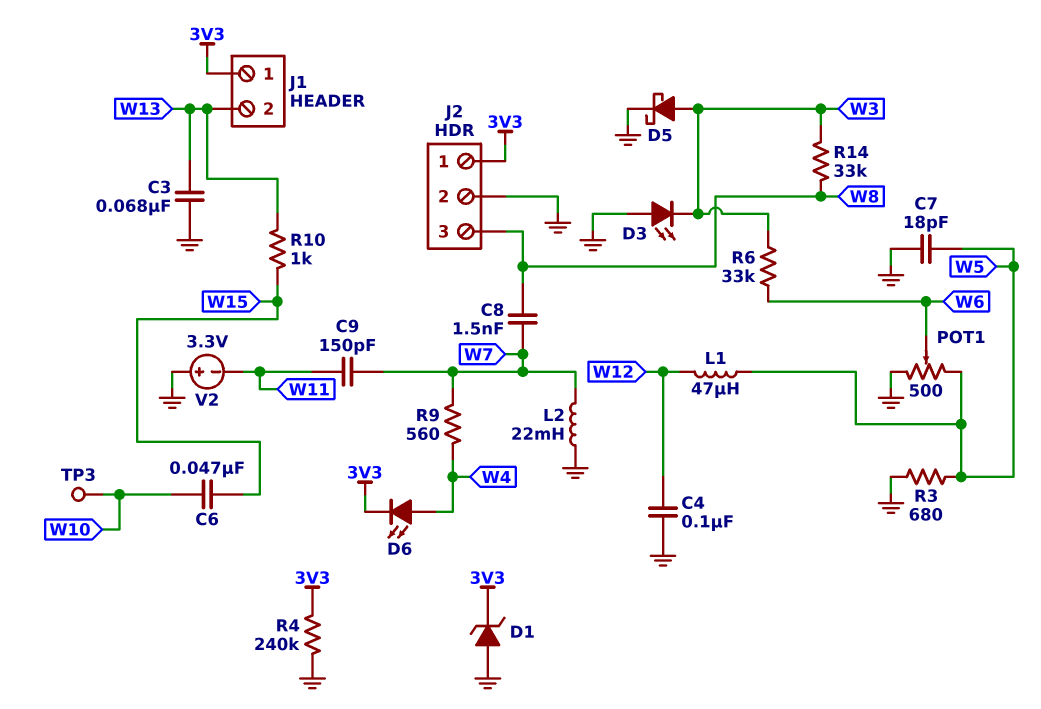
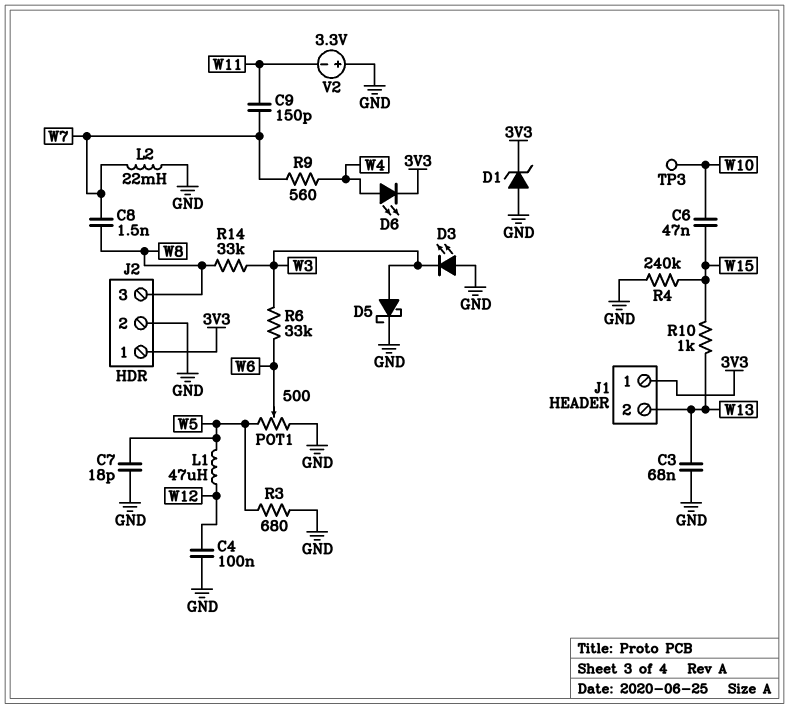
R4: 240k (3V3, GND) -> 240k (GND, W15)

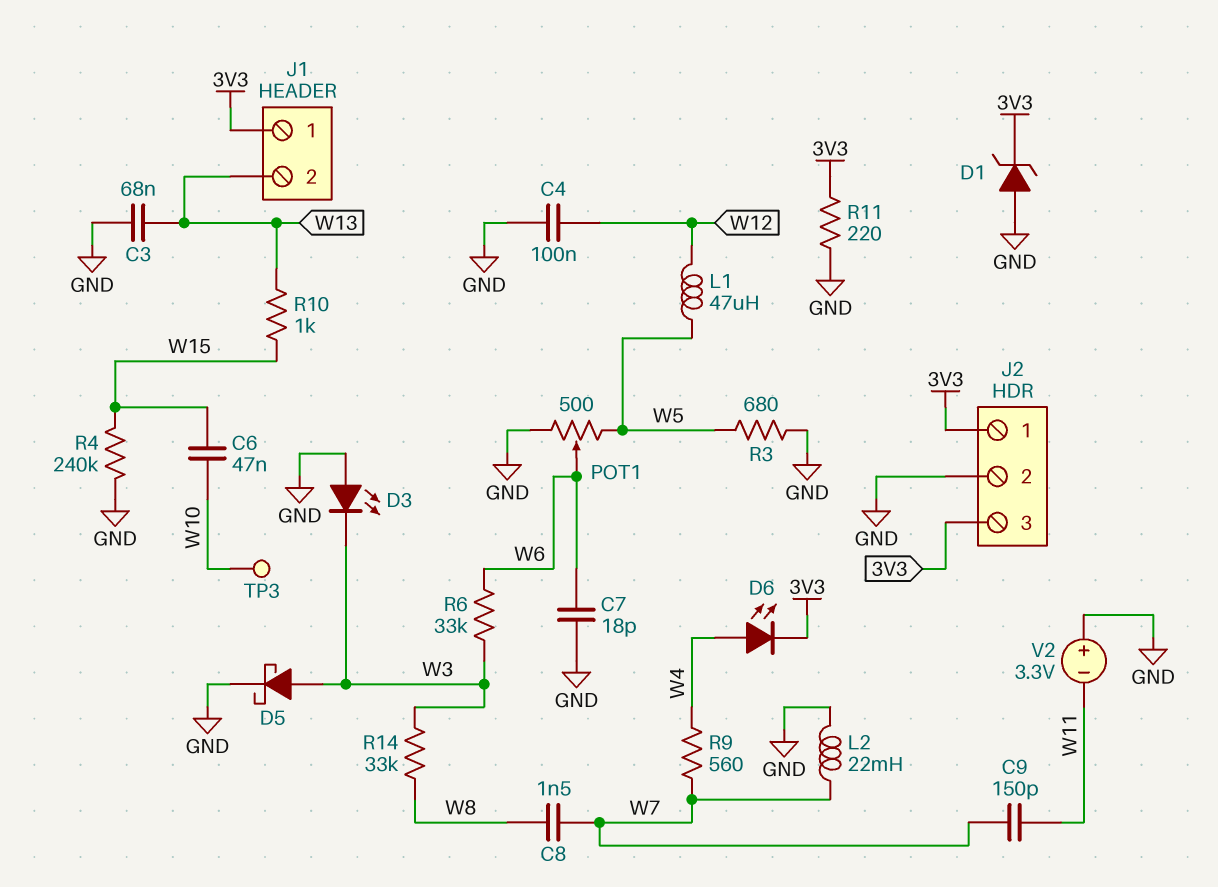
C7: 18pF (GND, W5) -> 18pF (GND, W6)
J2 pin 3: W8 -> 3V3
R11: none -> 220 (3V3, GND)

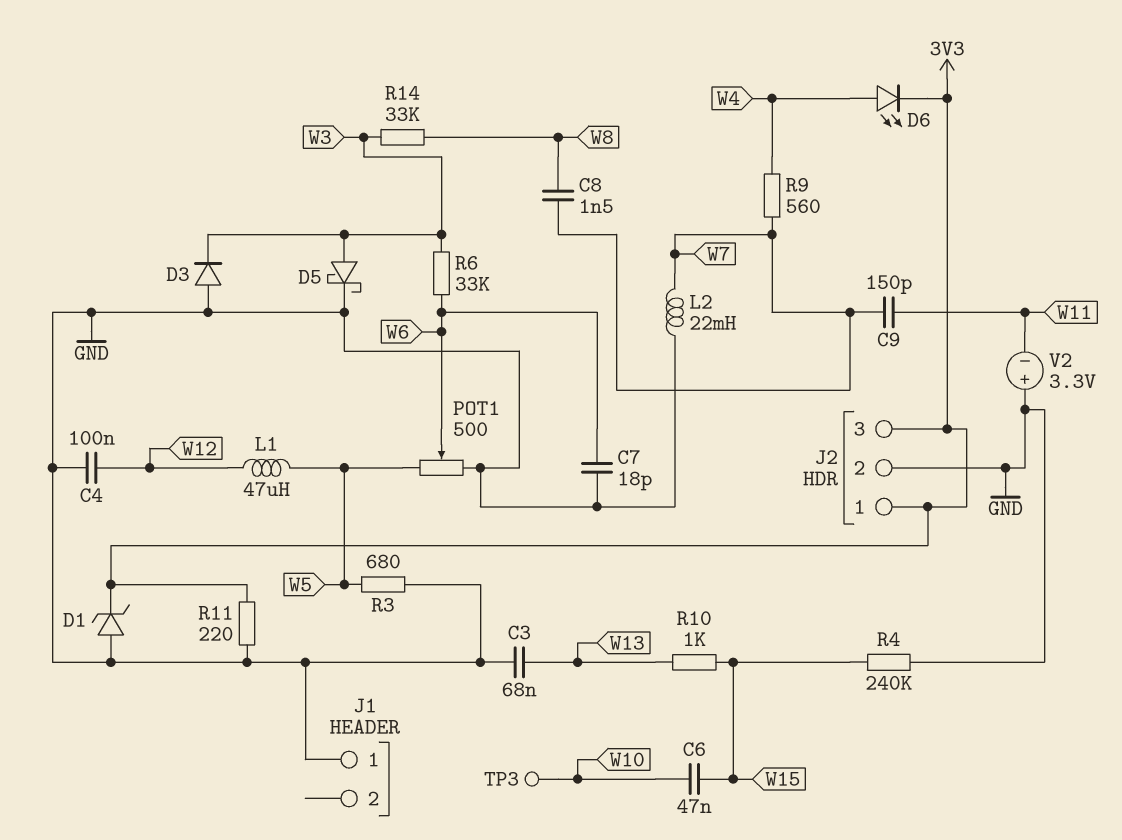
D3: LED (A GND, K W3) -> diode (A GND, K W3)
J1 pin 1: 3V3 -> GND
J1 pin 2: W13 -> none

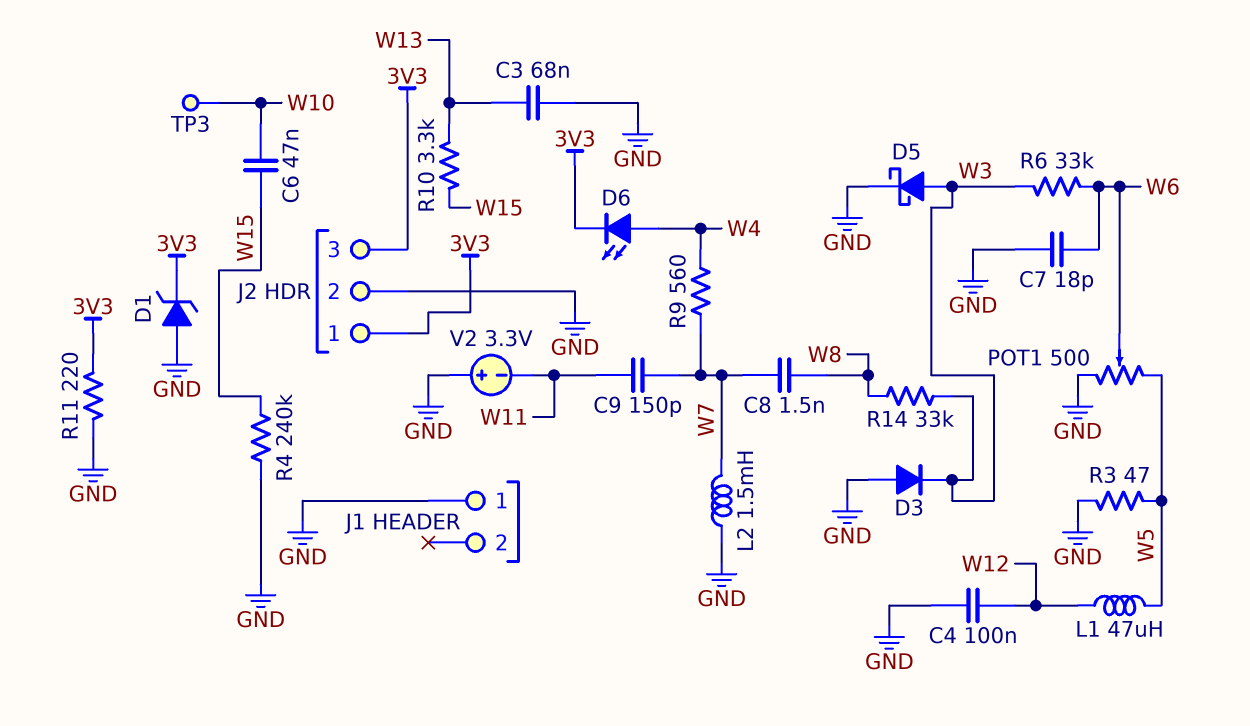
L2: 22mH (GND, W7) -> 1.5mH (GND, W7)
R3: 680 (GND, W5) -> 47 (GND, W5)
R10: 1k (W13, W15) -> 3.3k (W13, W15)

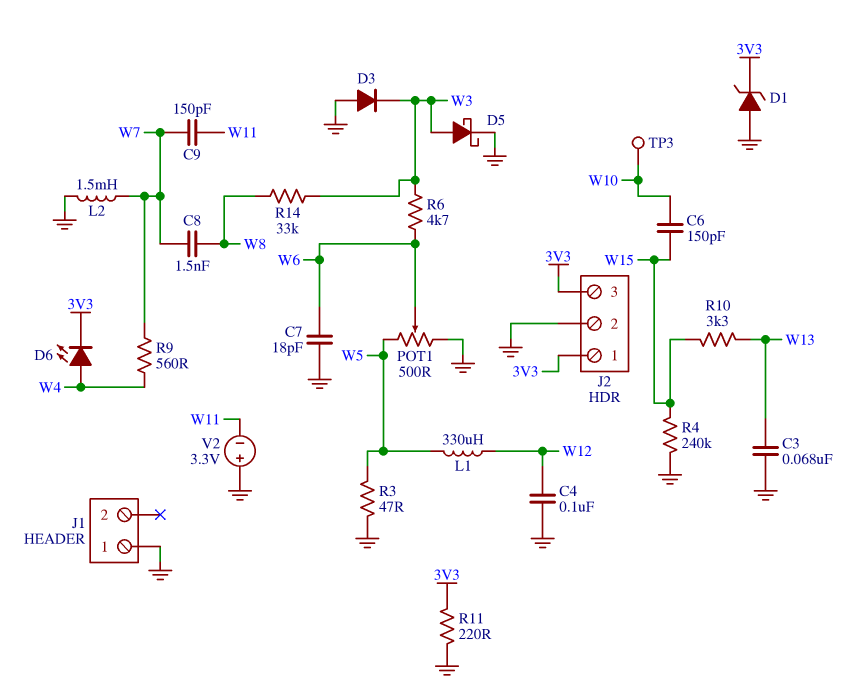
C6: 47nF (W10, W15) -> 150pF (W10, W15)
L1: 47uH (W5, W12) -> 330uH (W5, W12)
R6: 33k (W3, W6) -> 4.7k (W3, W6)

